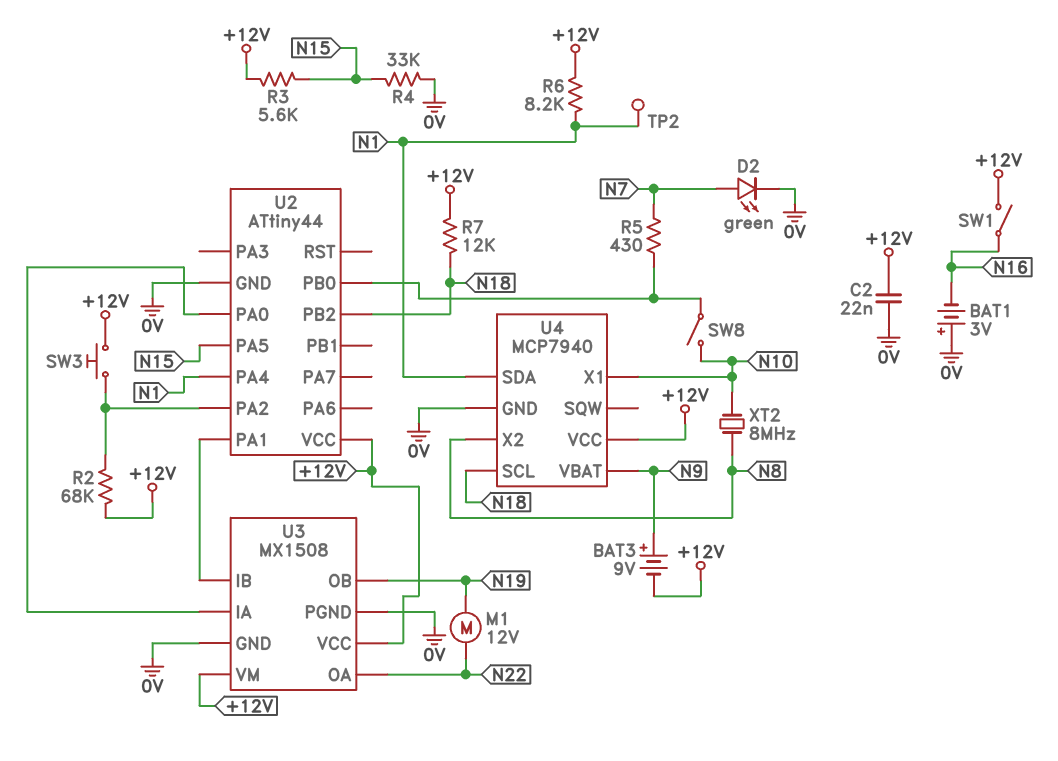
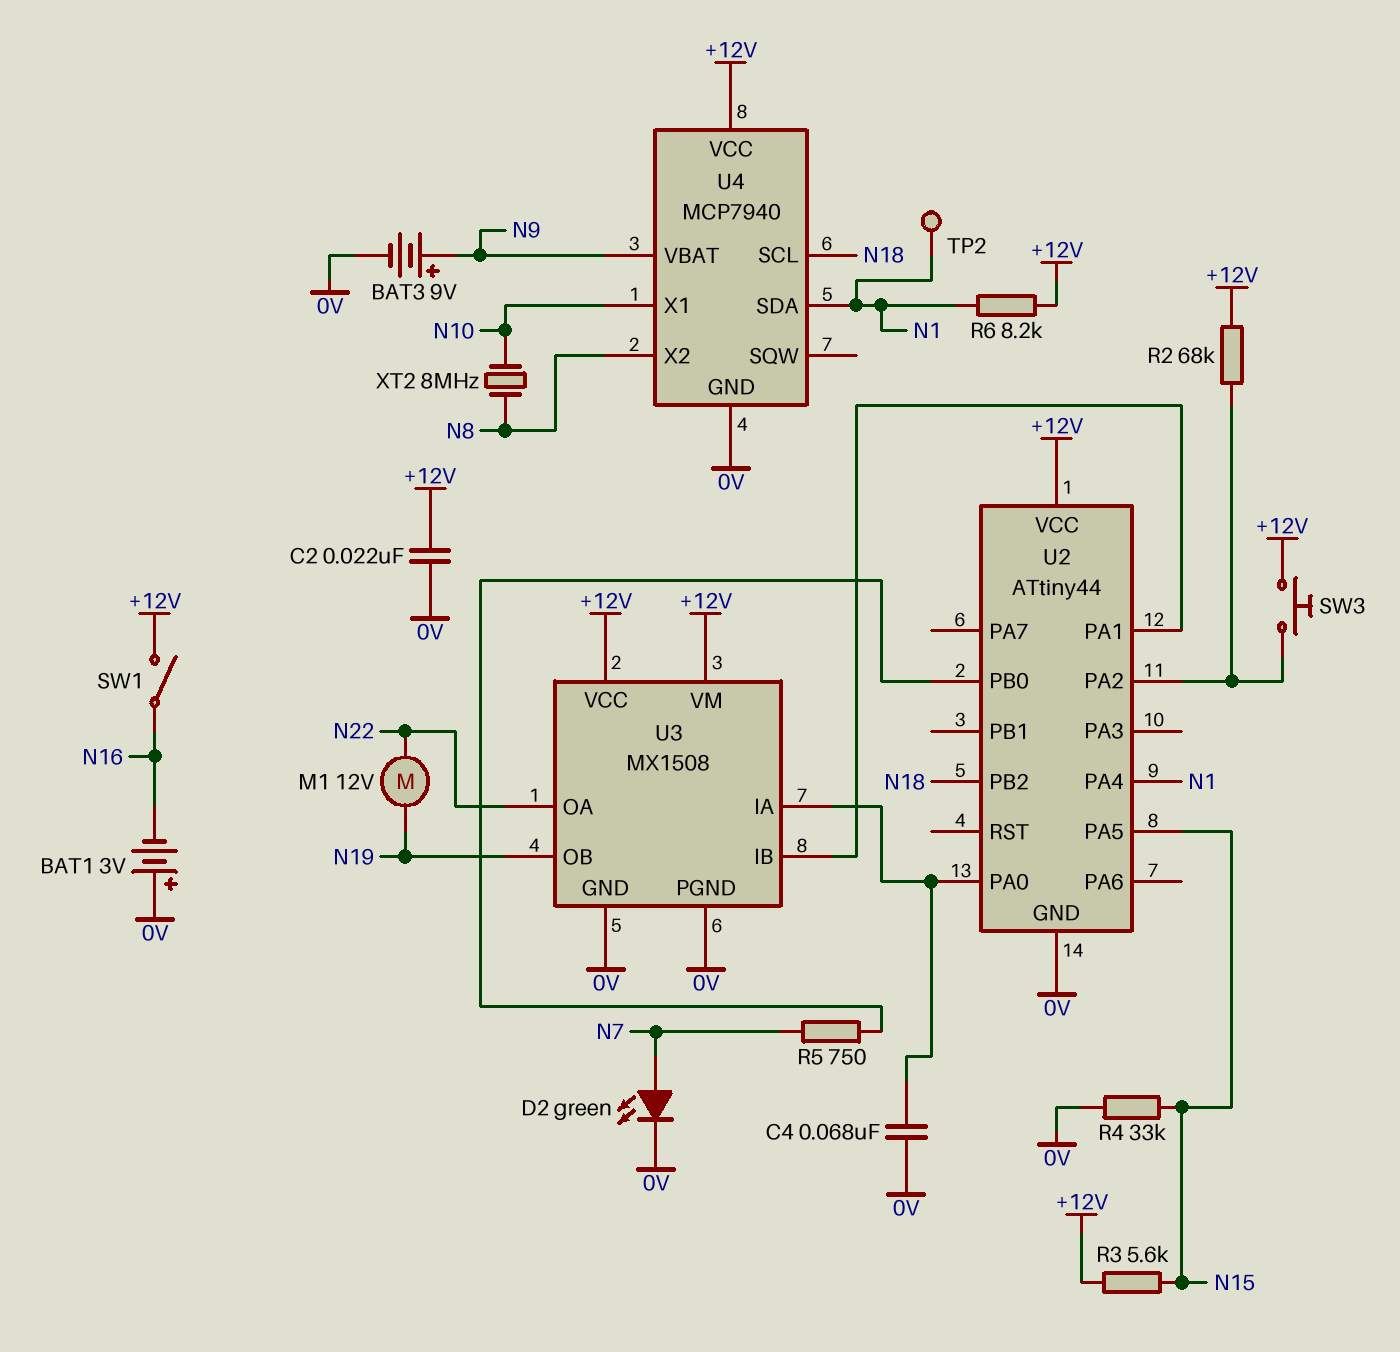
BAT3: 9V (plus N9, minus +12V) -> 9V (plus N9, minus 0V)
C4: none -> 68nF (0V, U2/PA0)
R5: 430 (N7, U2/PB0) -> 750 (N7, U2/PB0)
R7: 12k (+12V, N18) -> none
SW8: switch (N10, U2/PB0) -> none

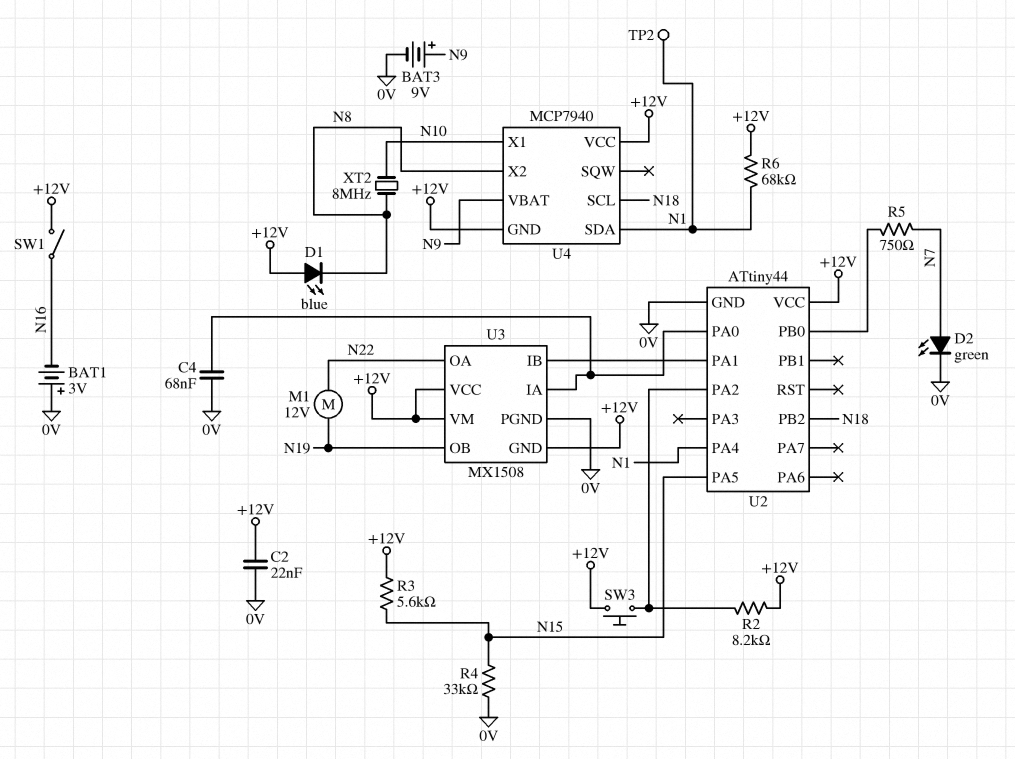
D1: none -> LED blue (A +12V, K N8)
R2: 68k (+12V, U2/PA2) -> 8.2k (+12V, U2/PA2)
R6: 8.2k (+12V, N1) -> 68k (+12V, N1)
U3 pin GND: 0V -> +12V
U4 pin GND: 0V -> +12V

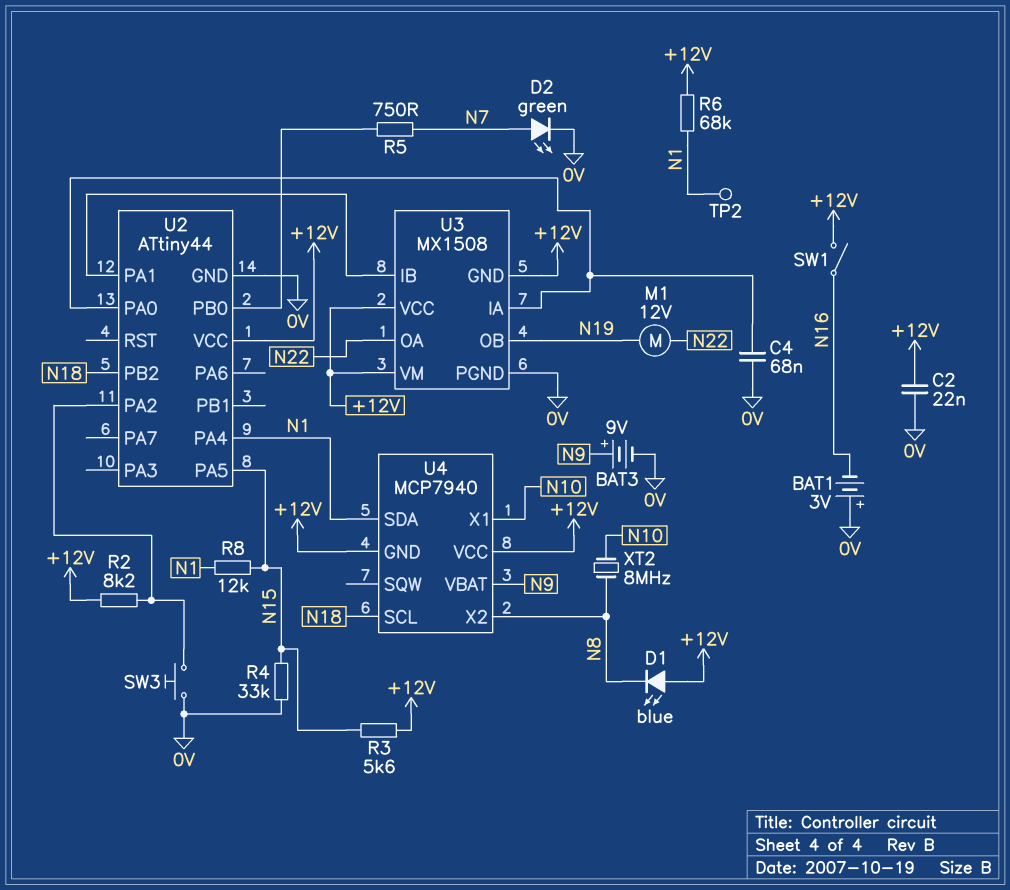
R8: none -> 12k (N1, N15)
SW3: button (+12V, U2/PA2) -> button (0V, U2/PA2)

